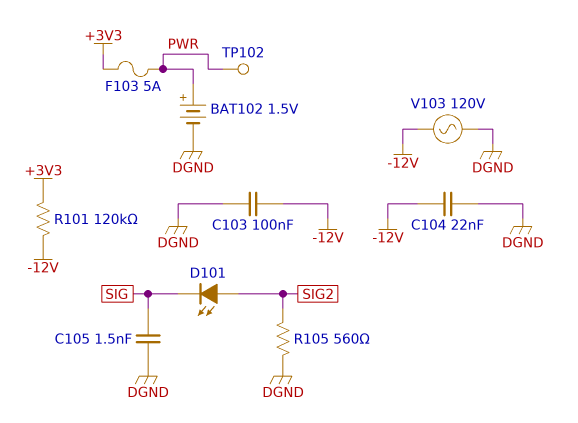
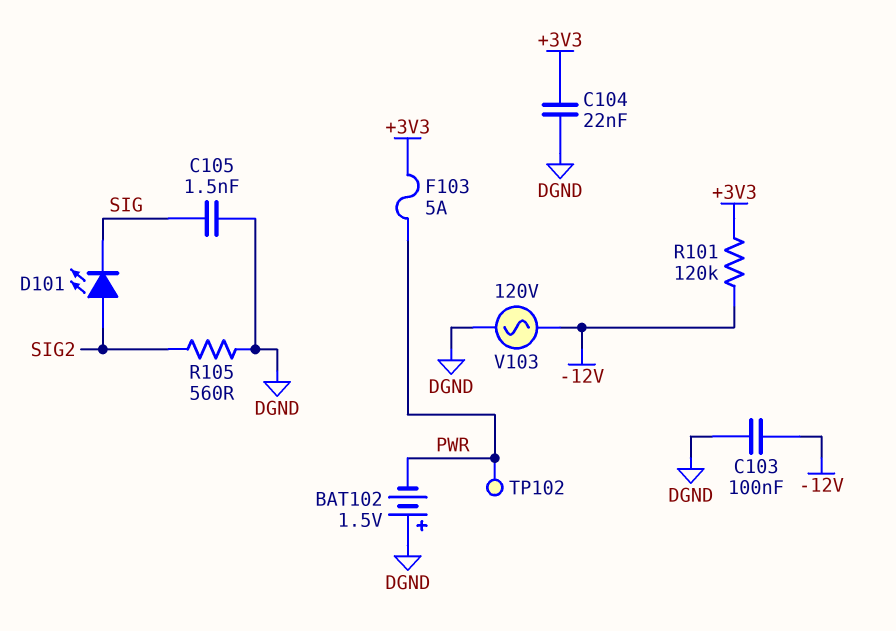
BAT102: 1.5V (plus PWR, minus DGND) -> 1.5V (plus DGND, minus PWR)
C104: 22nF (-12V, DGND) -> 22nF (+3V3, DGND)

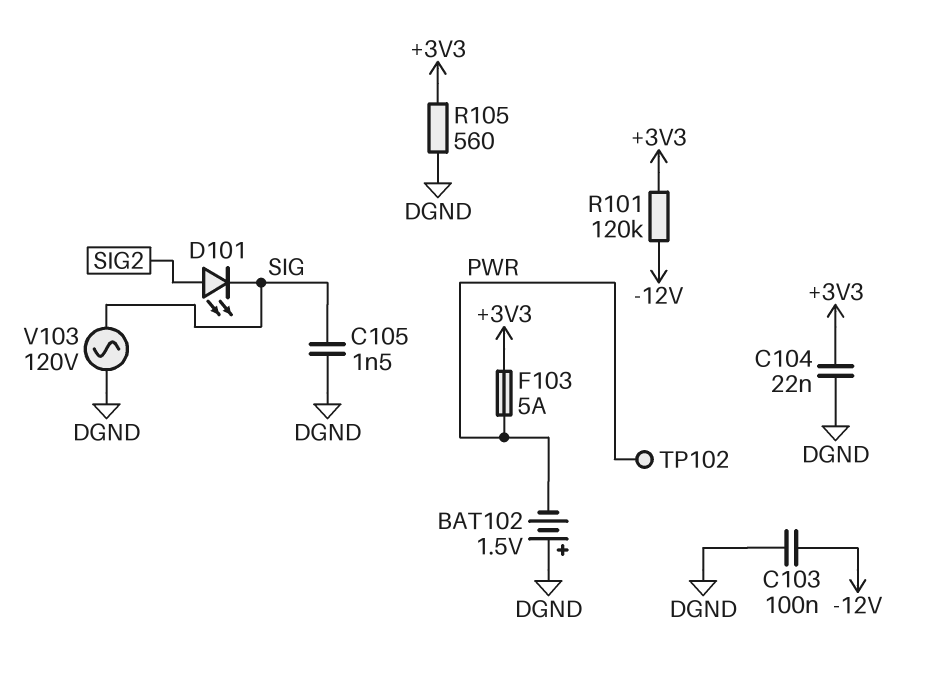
R105: 560 (DGND, SIG2) -> 560 (+3V3, DGND)
V103: AC 120V (-12V, DGND) -> AC 120V (DGND, SIG)

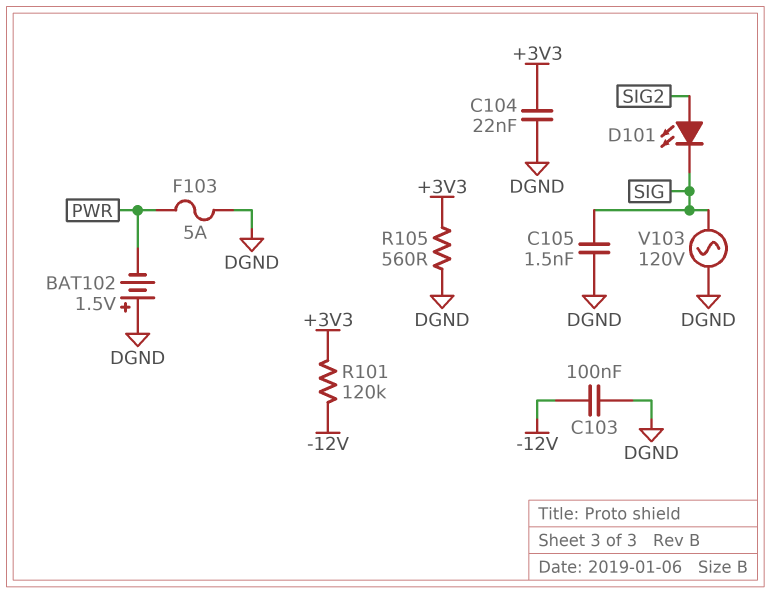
F103: 5A (+3V3, PWR) -> 5A (DGND, PWR)
TP102: test point (PWR) -> none

